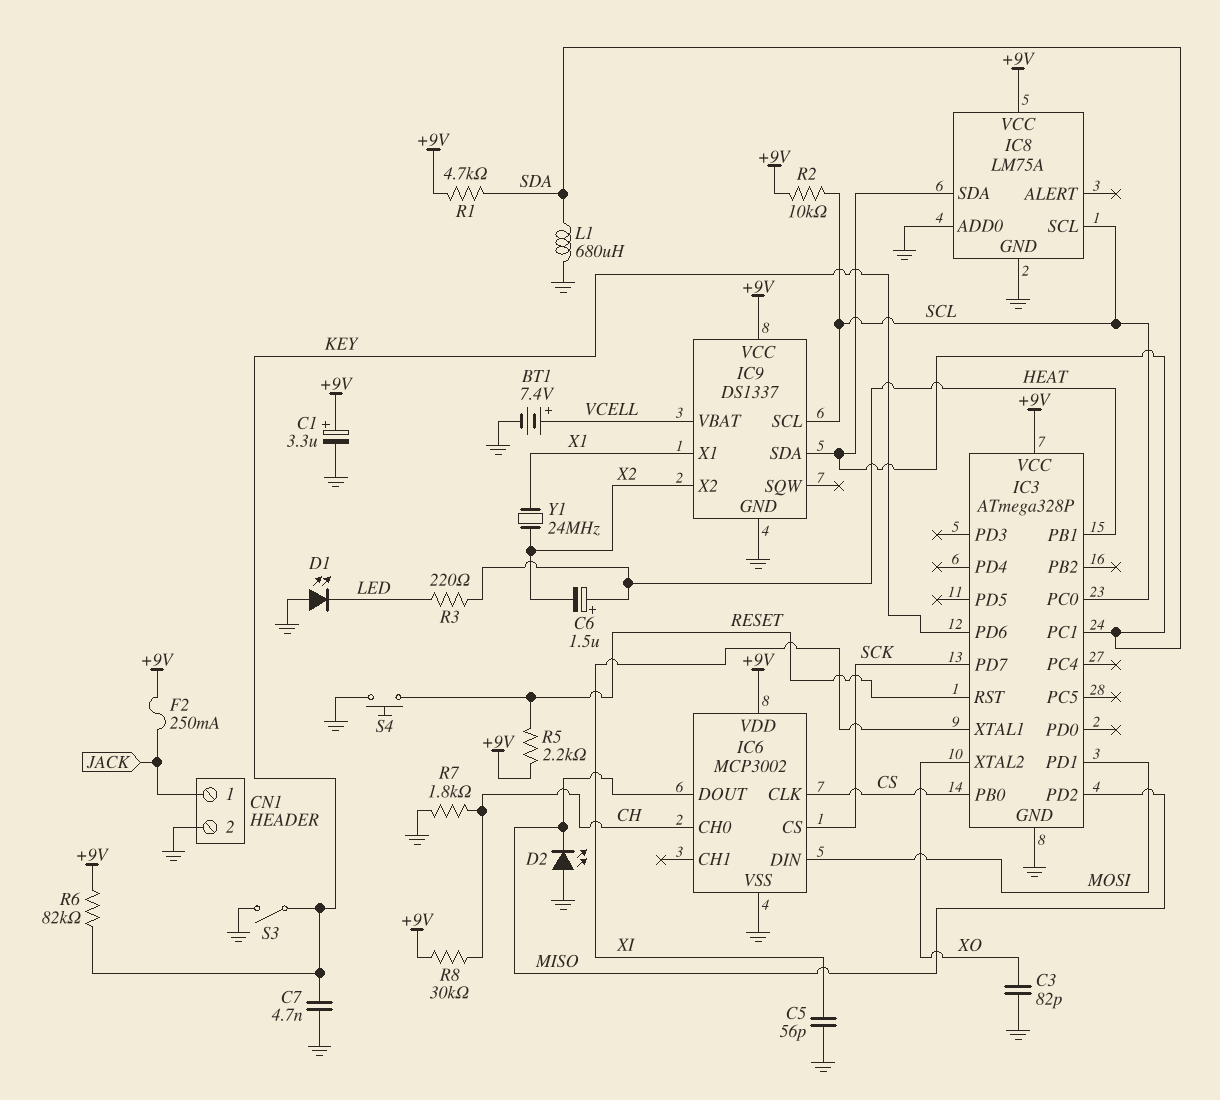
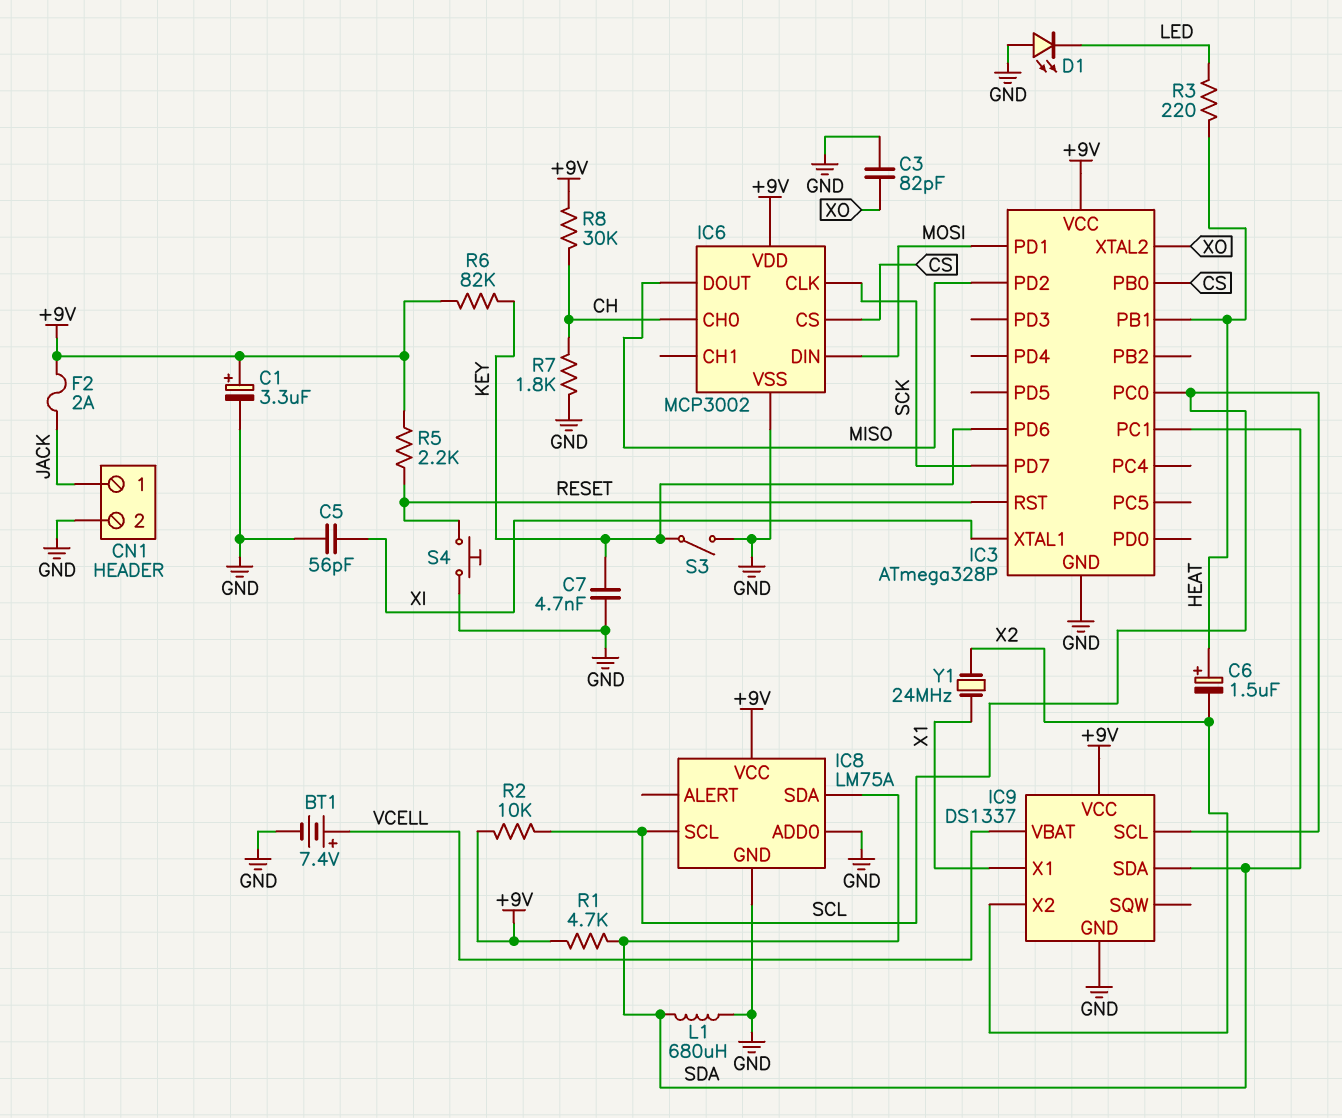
D2: LED (A GND, K MISO) -> none
F2: 250mA (+9V, JACK) -> 2A (+9V, JACK)
IC6 pin CLK: CS -> SCK
IC6 pin CS: SCK -> CS

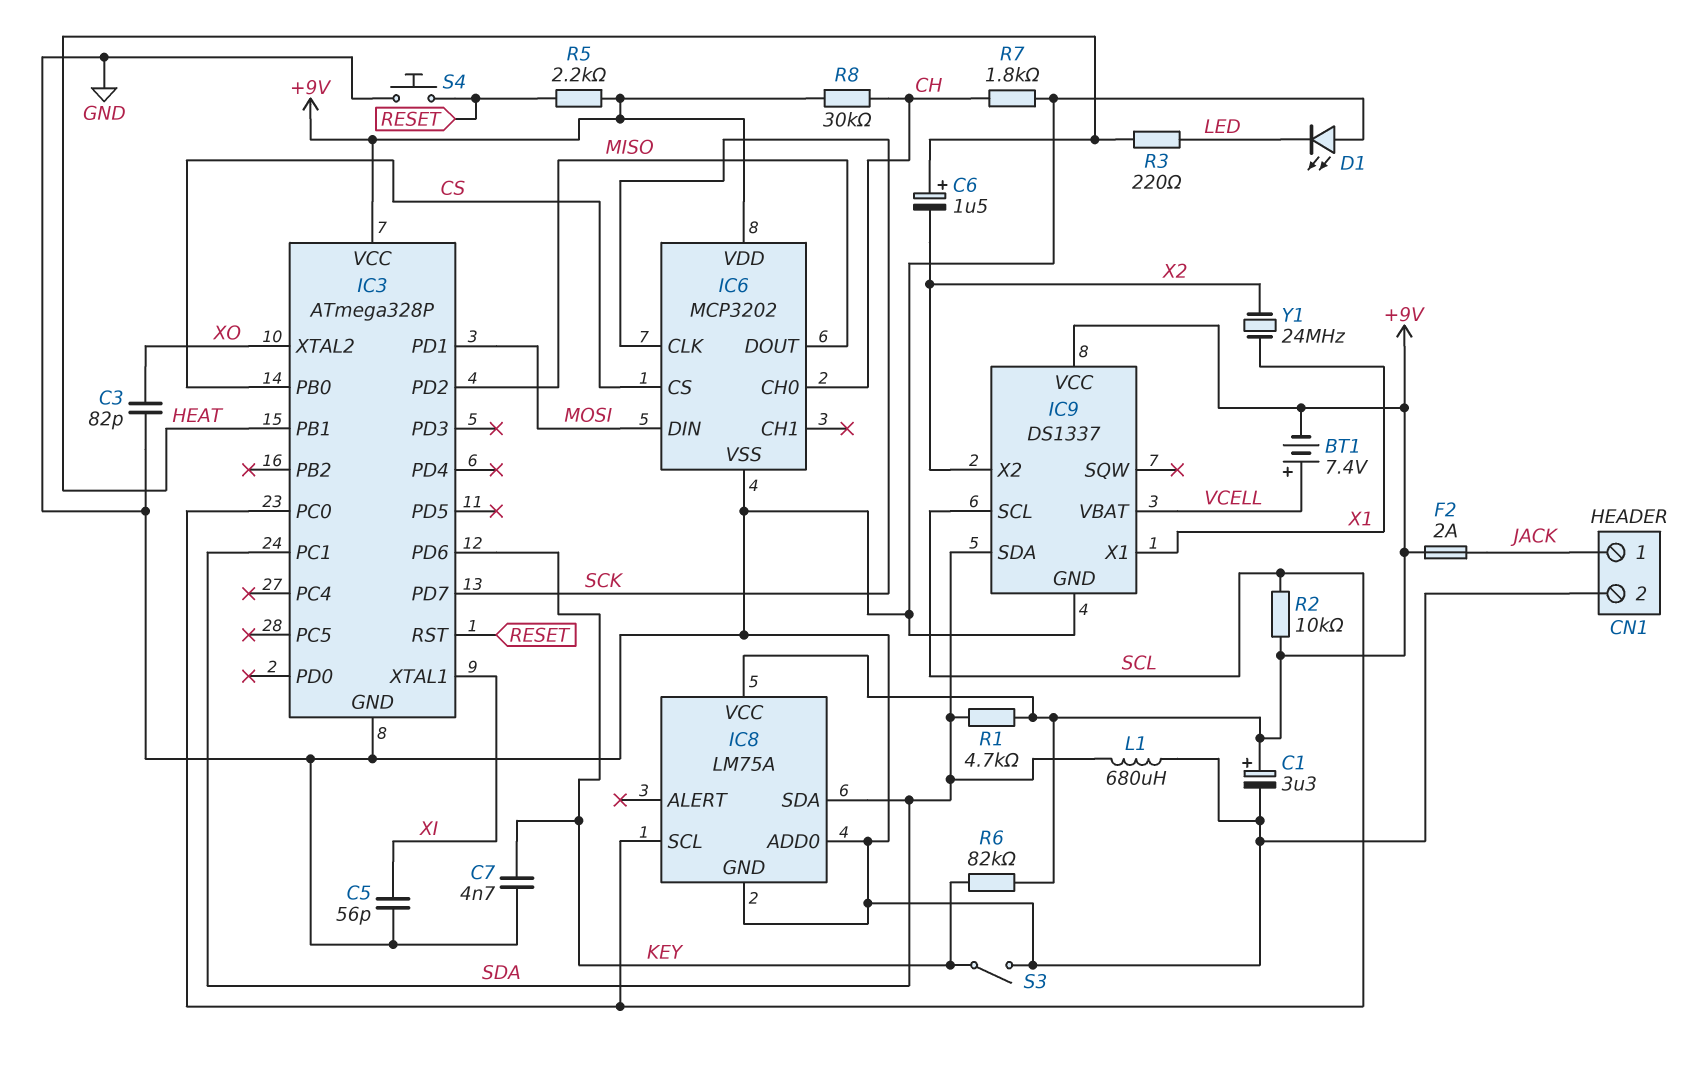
BT1: 7.4V (plus VCELL, minus GND) -> 7.4V (plus VCELL, minus +9V)
IC6: MCP3002 -> MCP3202

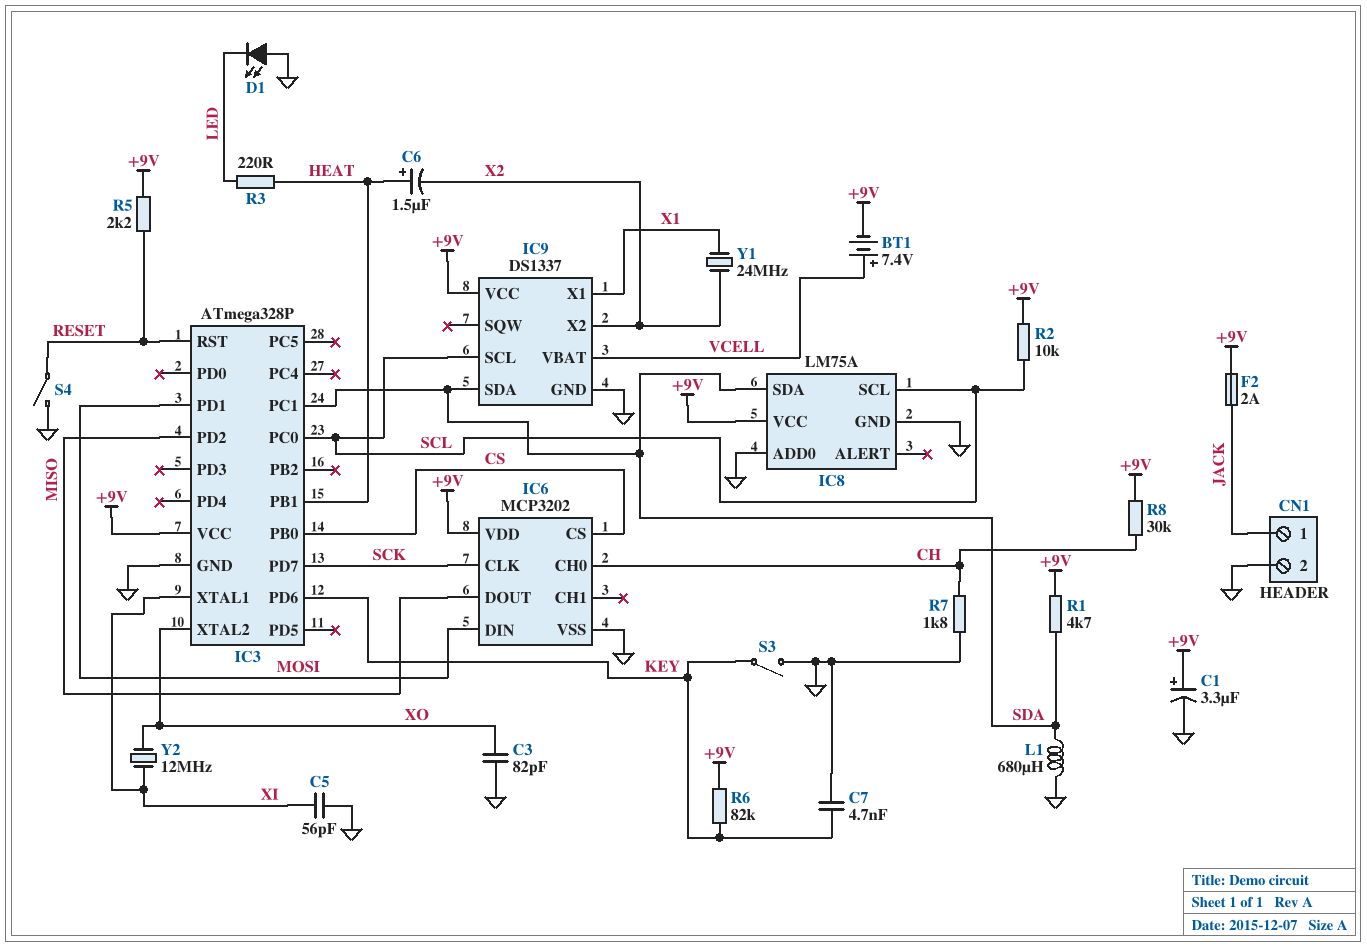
S4: button (GND, RESET) -> switch (GND, RESET)
Y2: none -> 12MHz (XI, XO)

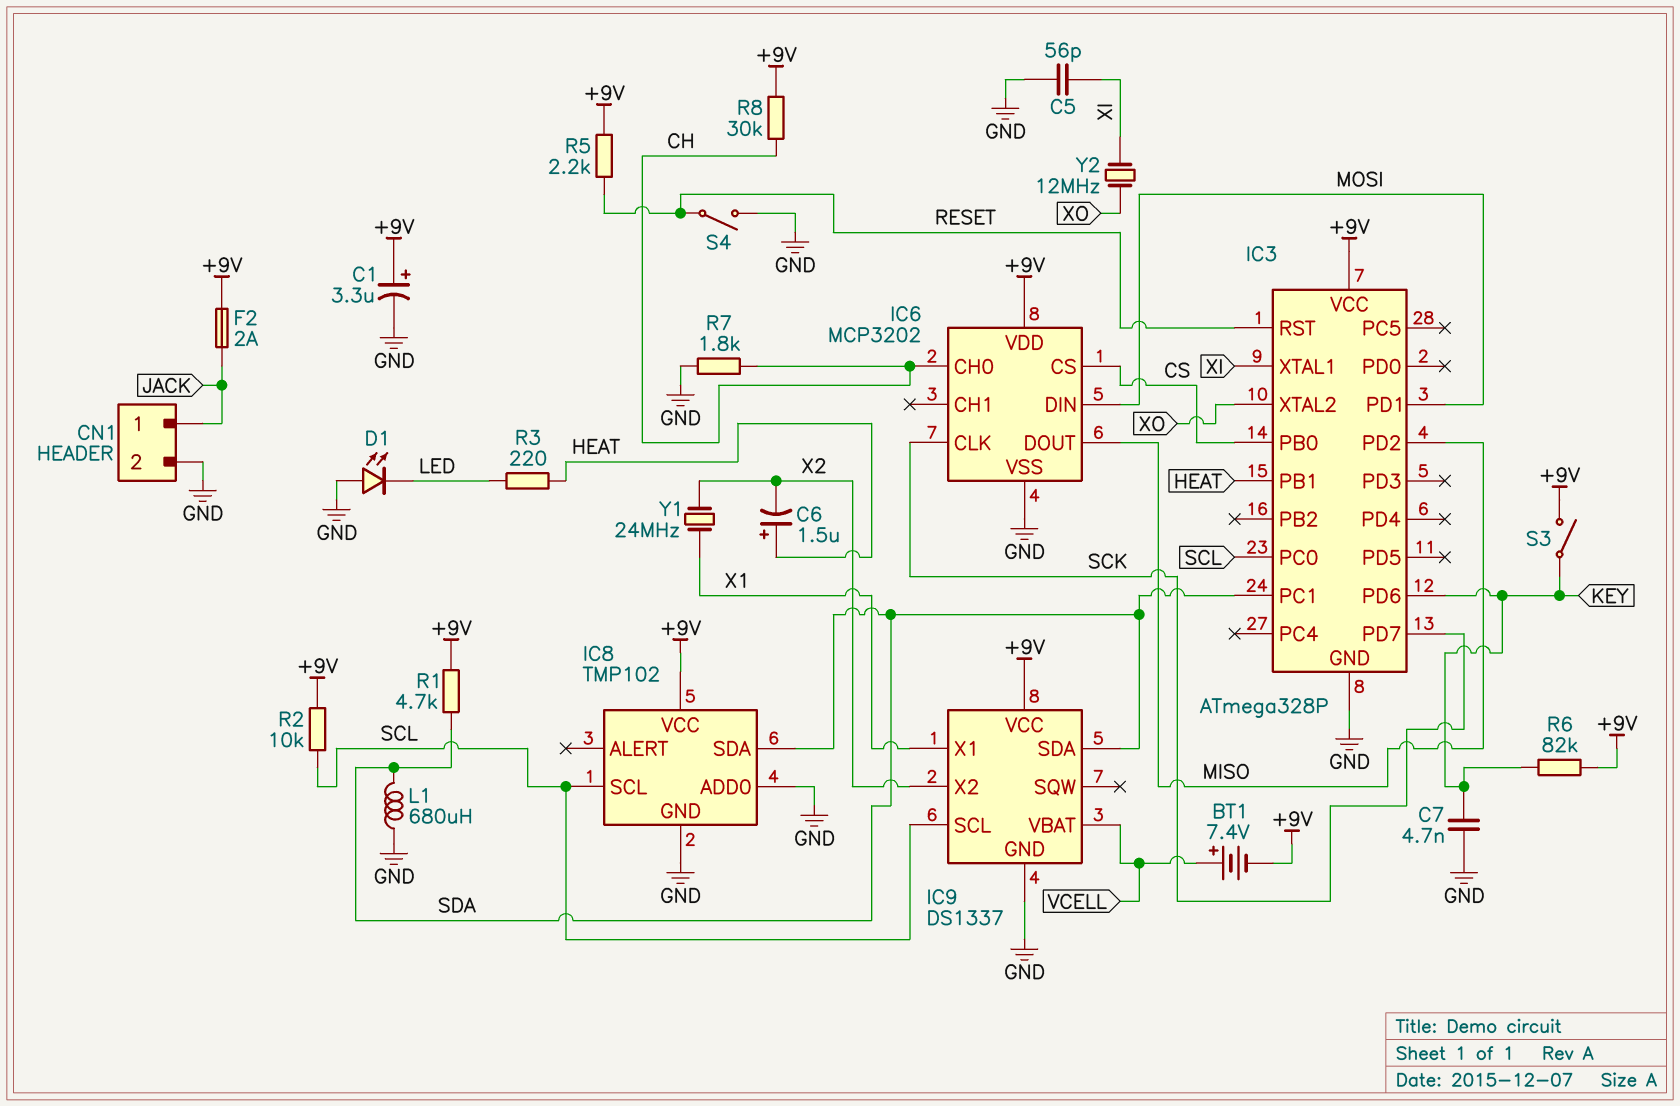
C3: 82pF (GND, XO) -> none
IC8: LM75A -> TMP102
S3: switch (GND, KEY) -> switch (+9V, KEY)

